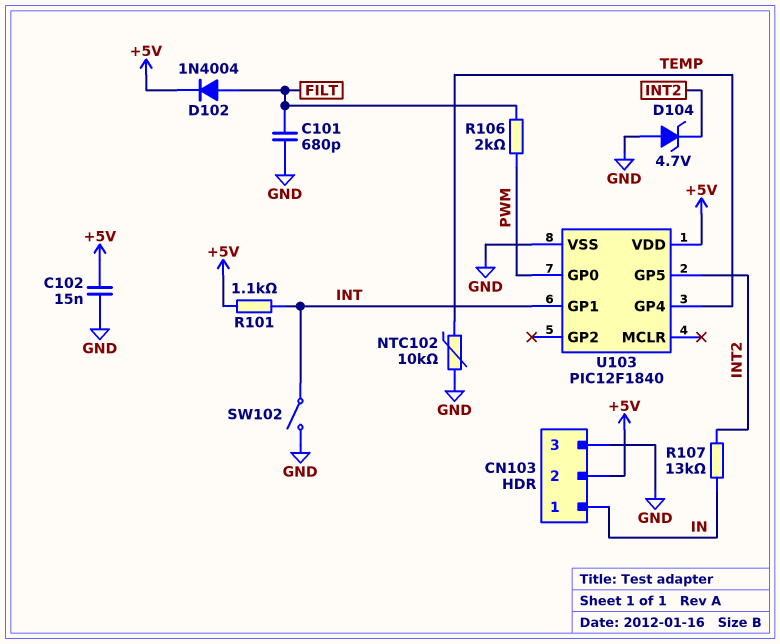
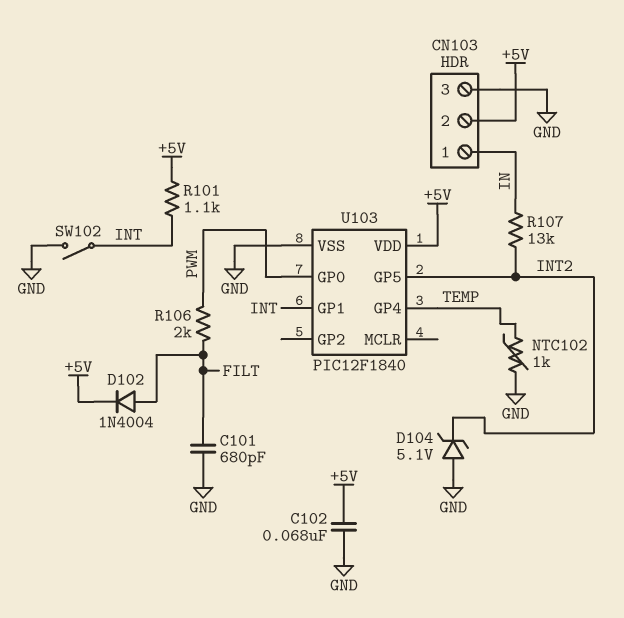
C102: 15nF (+5V, GND) -> 68nF (+5V, GND)
D104: zener 4.7V (A GND, K INT2) -> zener 5.1V (A GND, K INT2)
NTC102: 10k (GND, TEMP) -> 1k (GND, TEMP)

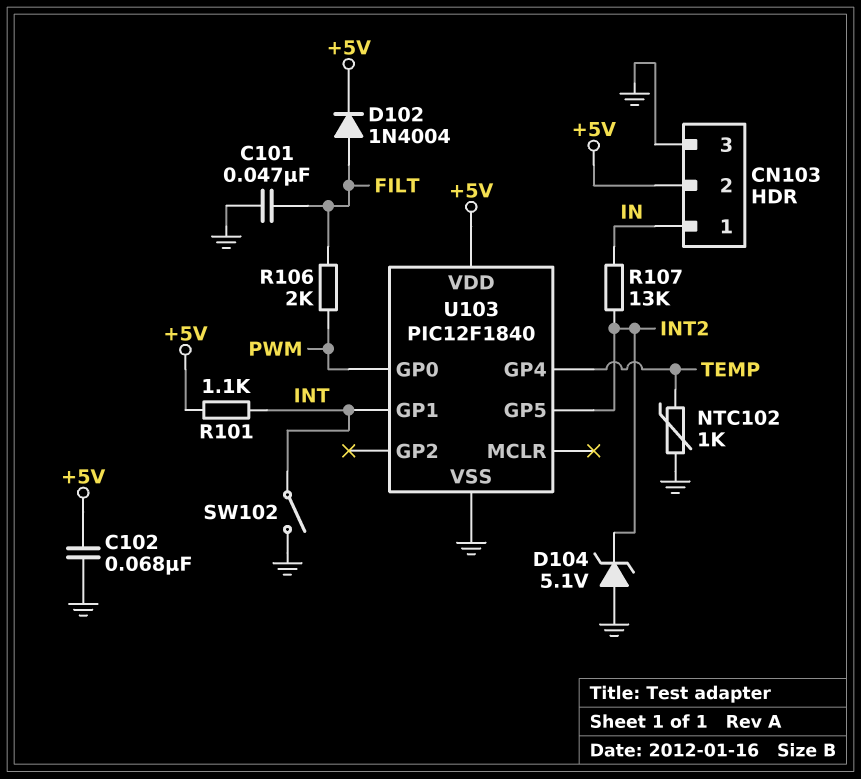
C101: 680pF (FILT, GND) -> 47nF (FILT, GND)

